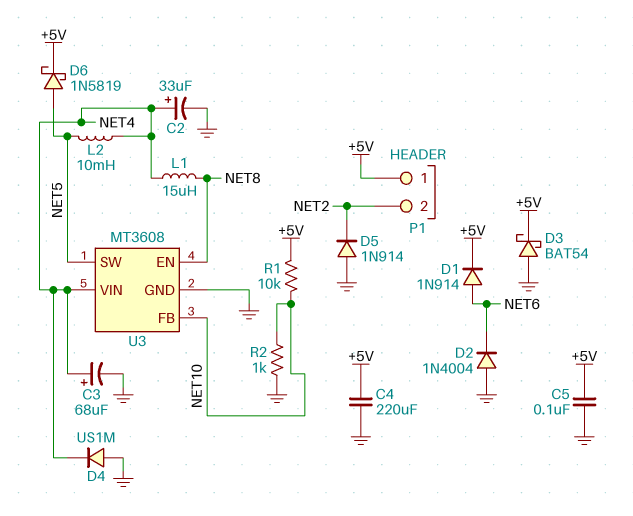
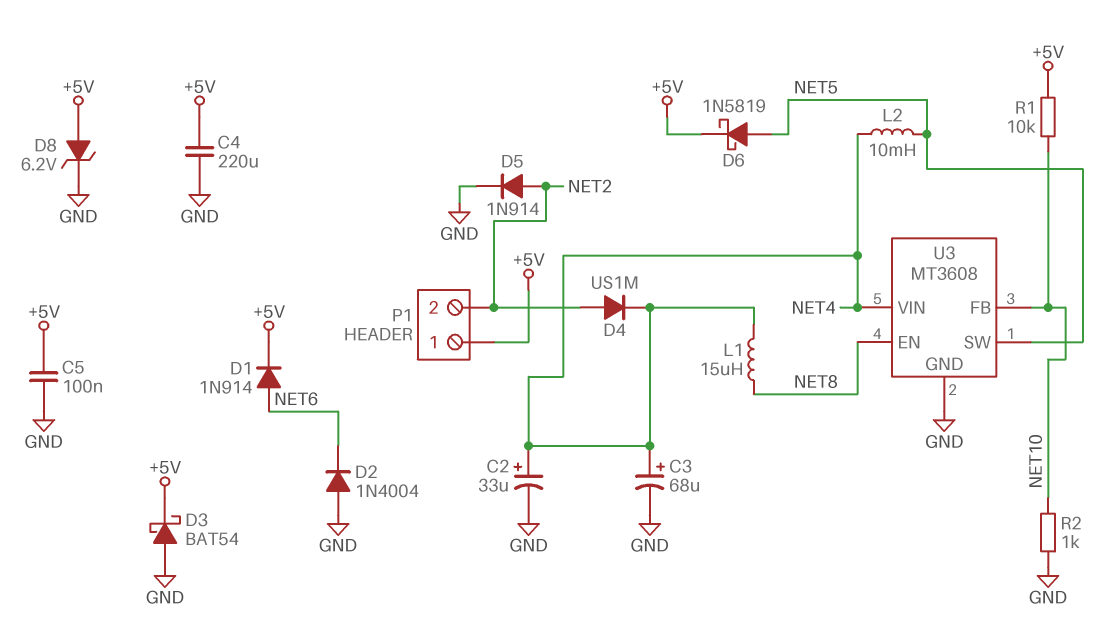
D4: diode US1M (A GND, K NET4) -> diode US1M (A NET2, K NET4)
D5: diode 1N914 (A GND, K NET2) -> diode 1N914 (A NET2, K GND)
D8: none -> zener 6.2V (A +5V, K GND)

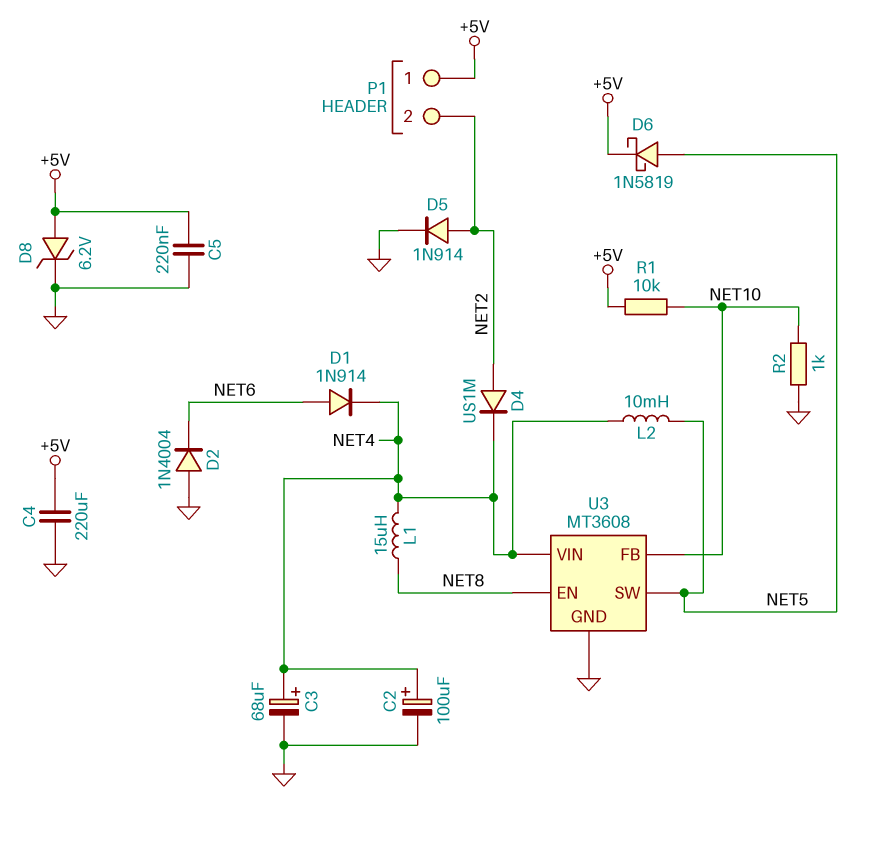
C2: 33uF (plus NET4, minus GND) -> 100uF (plus NET4, minus GND)
C5: 100nF (+5V, GND) -> 220nF (+5V, GND)
D1: diode 1N914 (A NET6, K +5V) -> diode 1N914 (A NET6, K NET4)
D3: schottky BAT54 (A GND, K +5V) -> none

